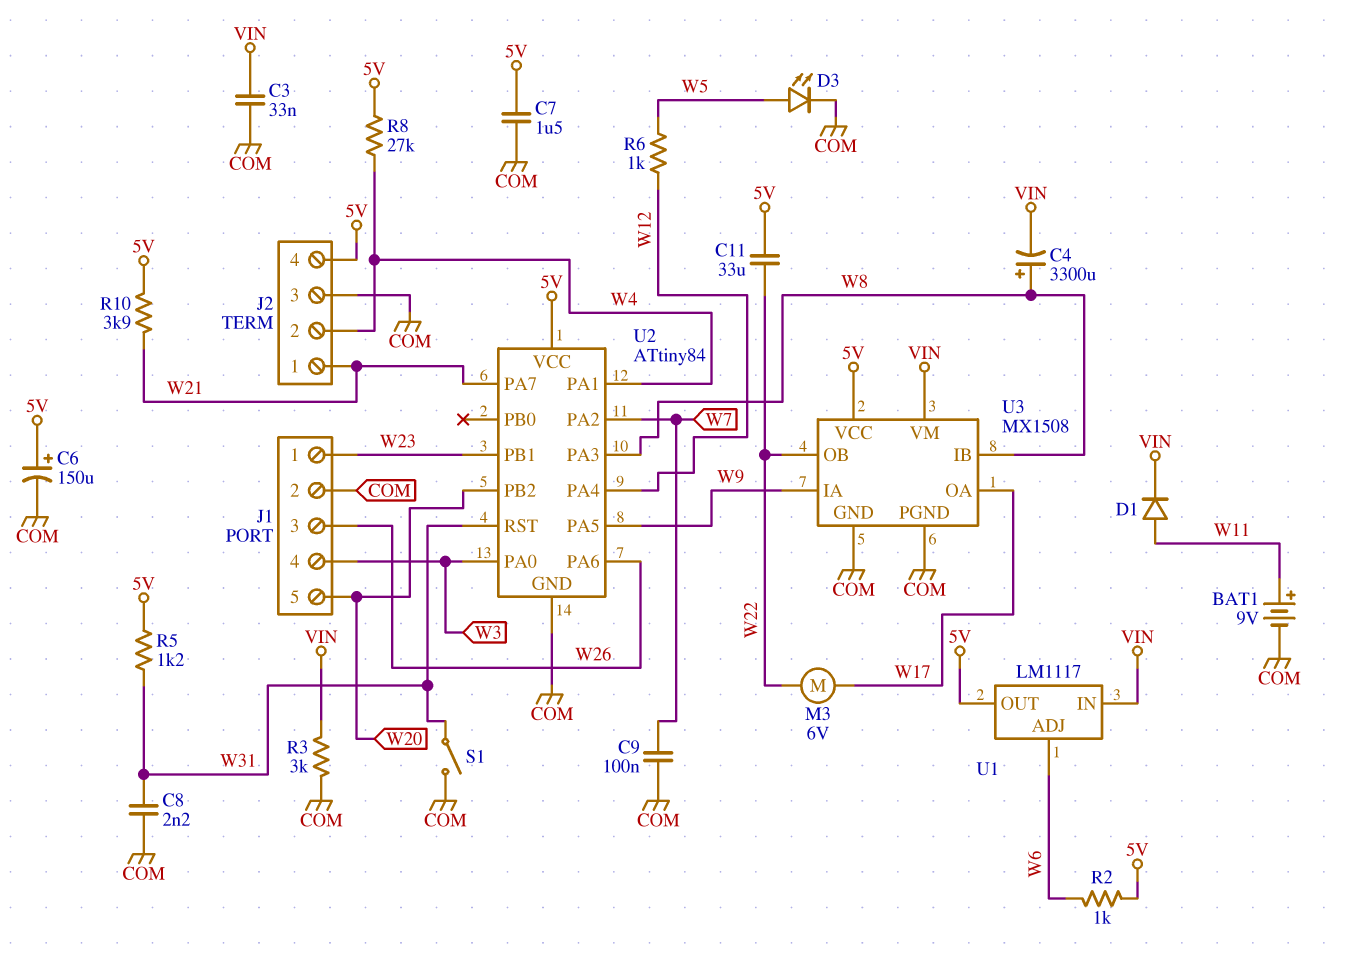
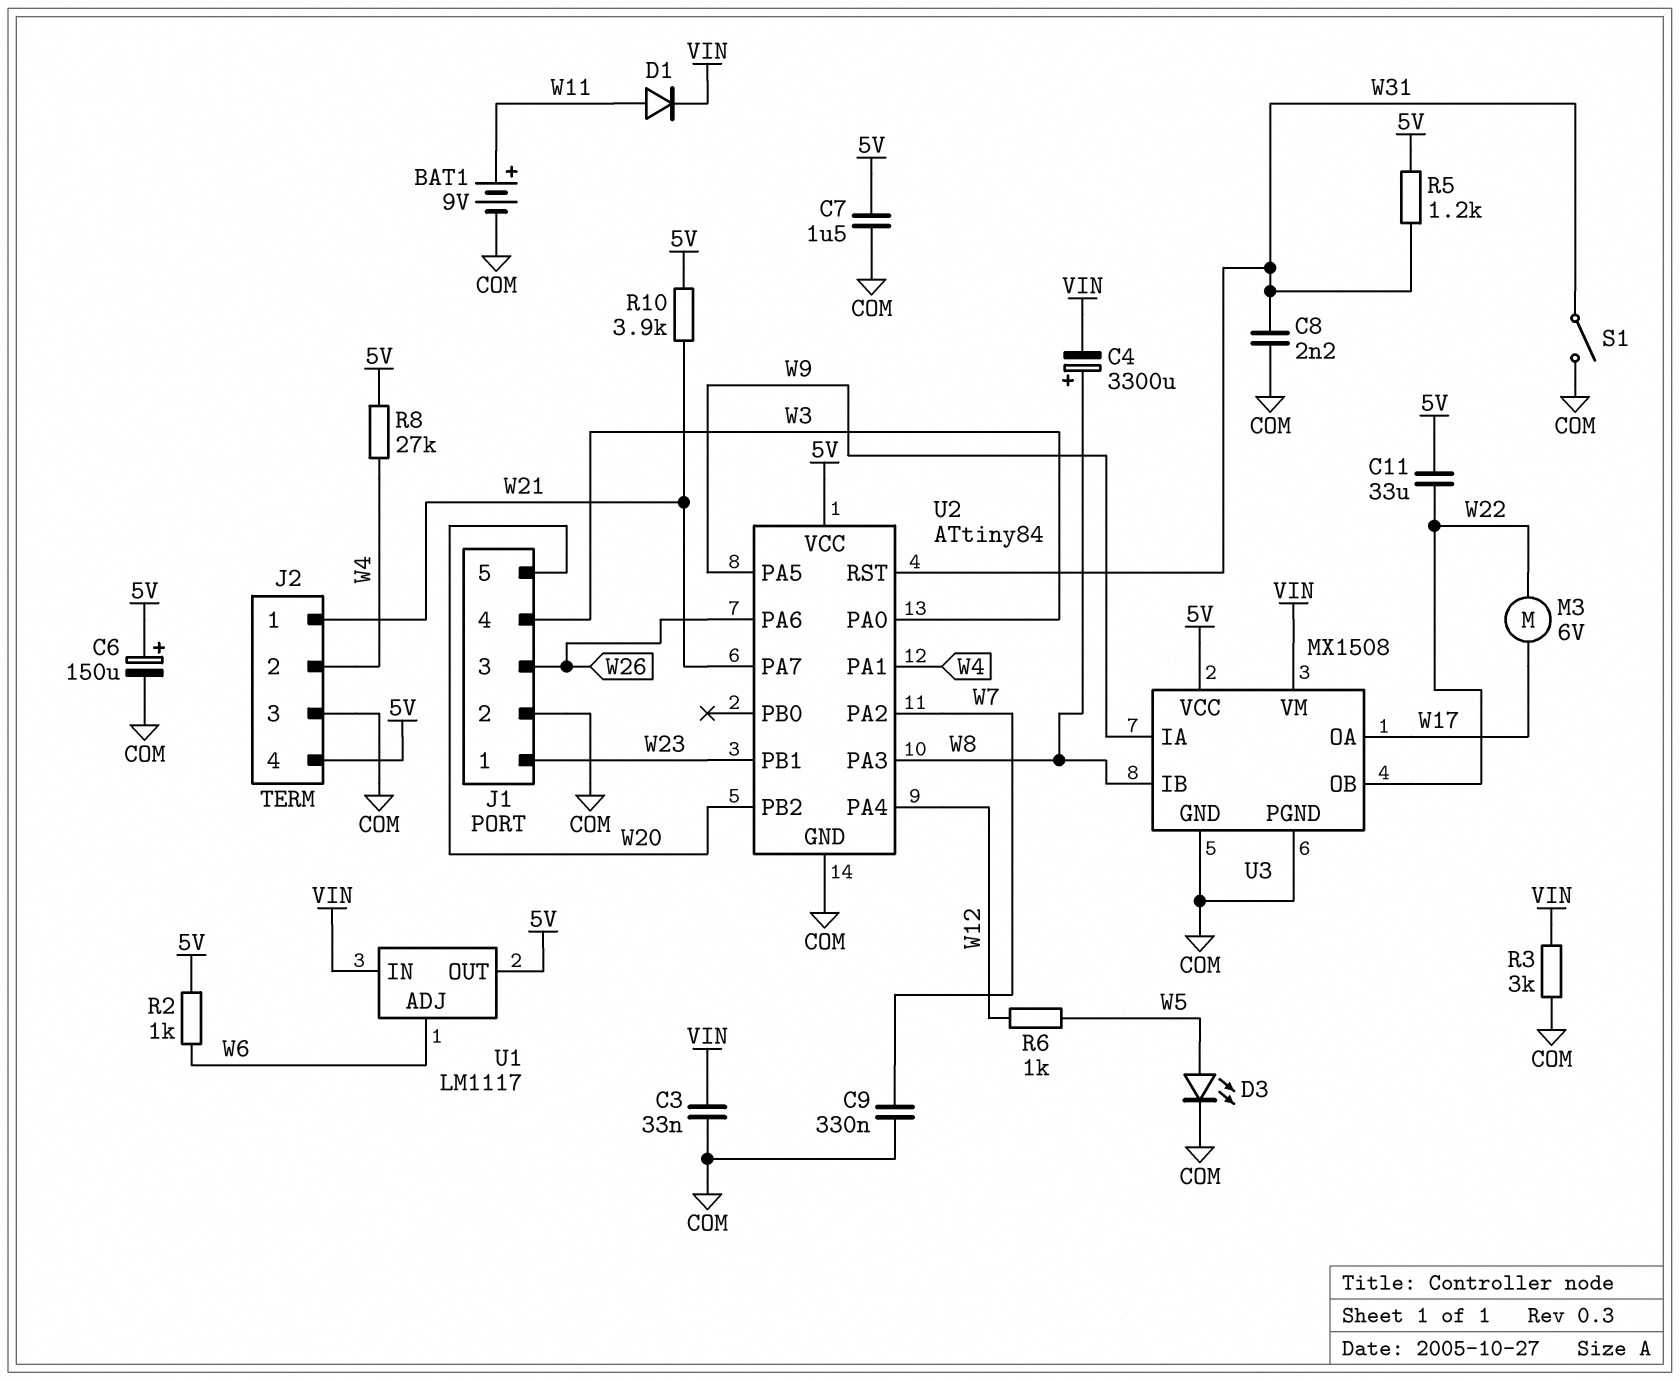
C9: 100nF (COM, W7) -> 330nF (COM, W7)

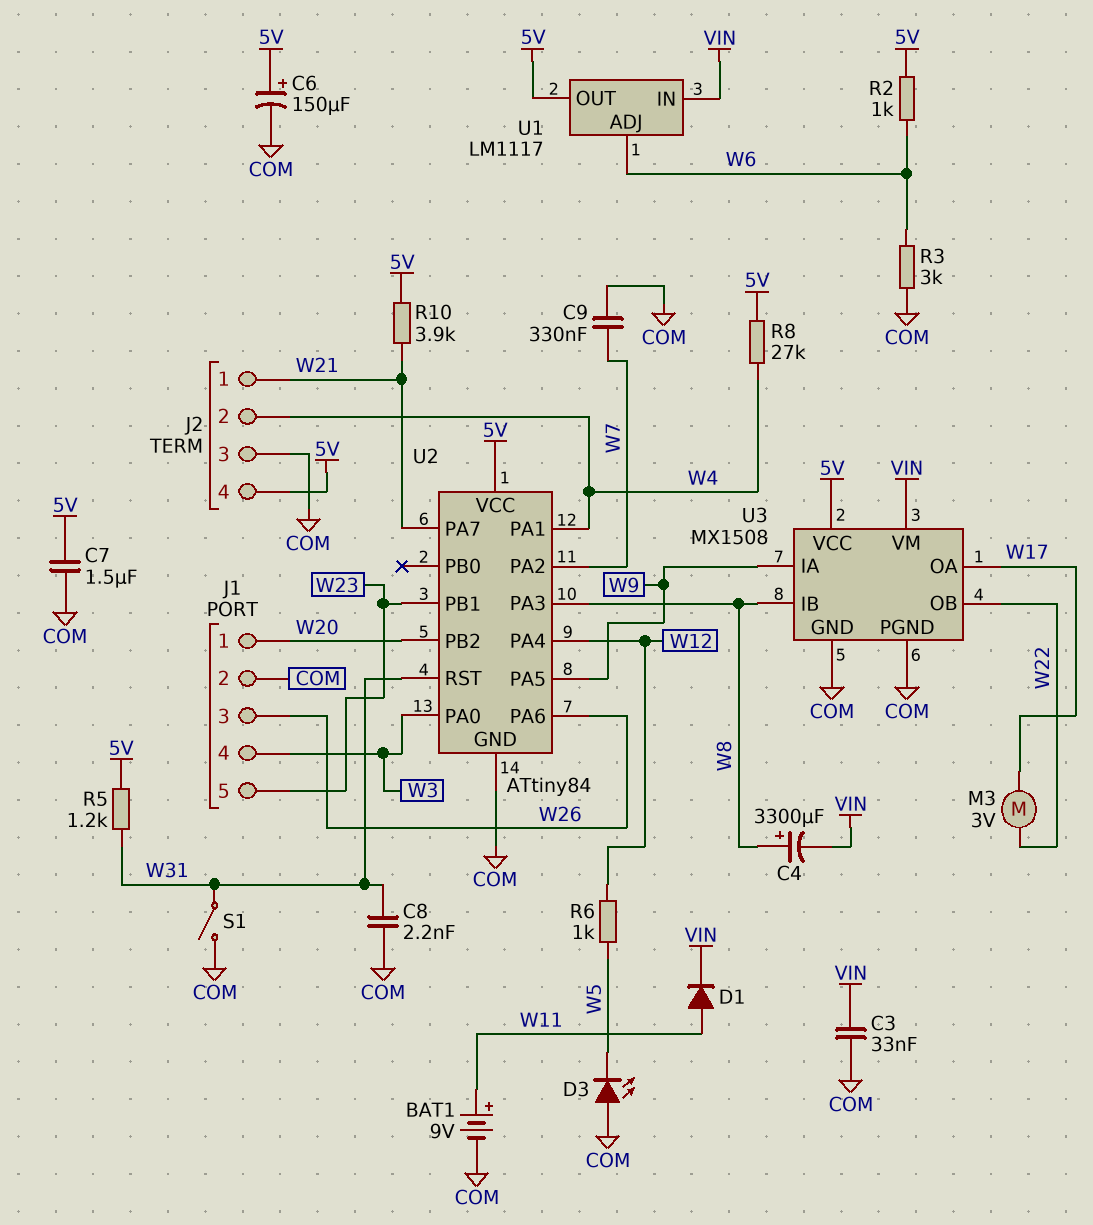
C11: 33uF (5V, W22) -> none
D3: LED (A W5, K COM) -> LED (A COM, K W5)
J1 pin 1: W23 -> W20
J1 pin 5: W20 -> W23
M3: motor 6V (W17, W22) -> motor 3V (W17, W22)
R3: 3k (COM, VIN) -> 3k (COM, W6)

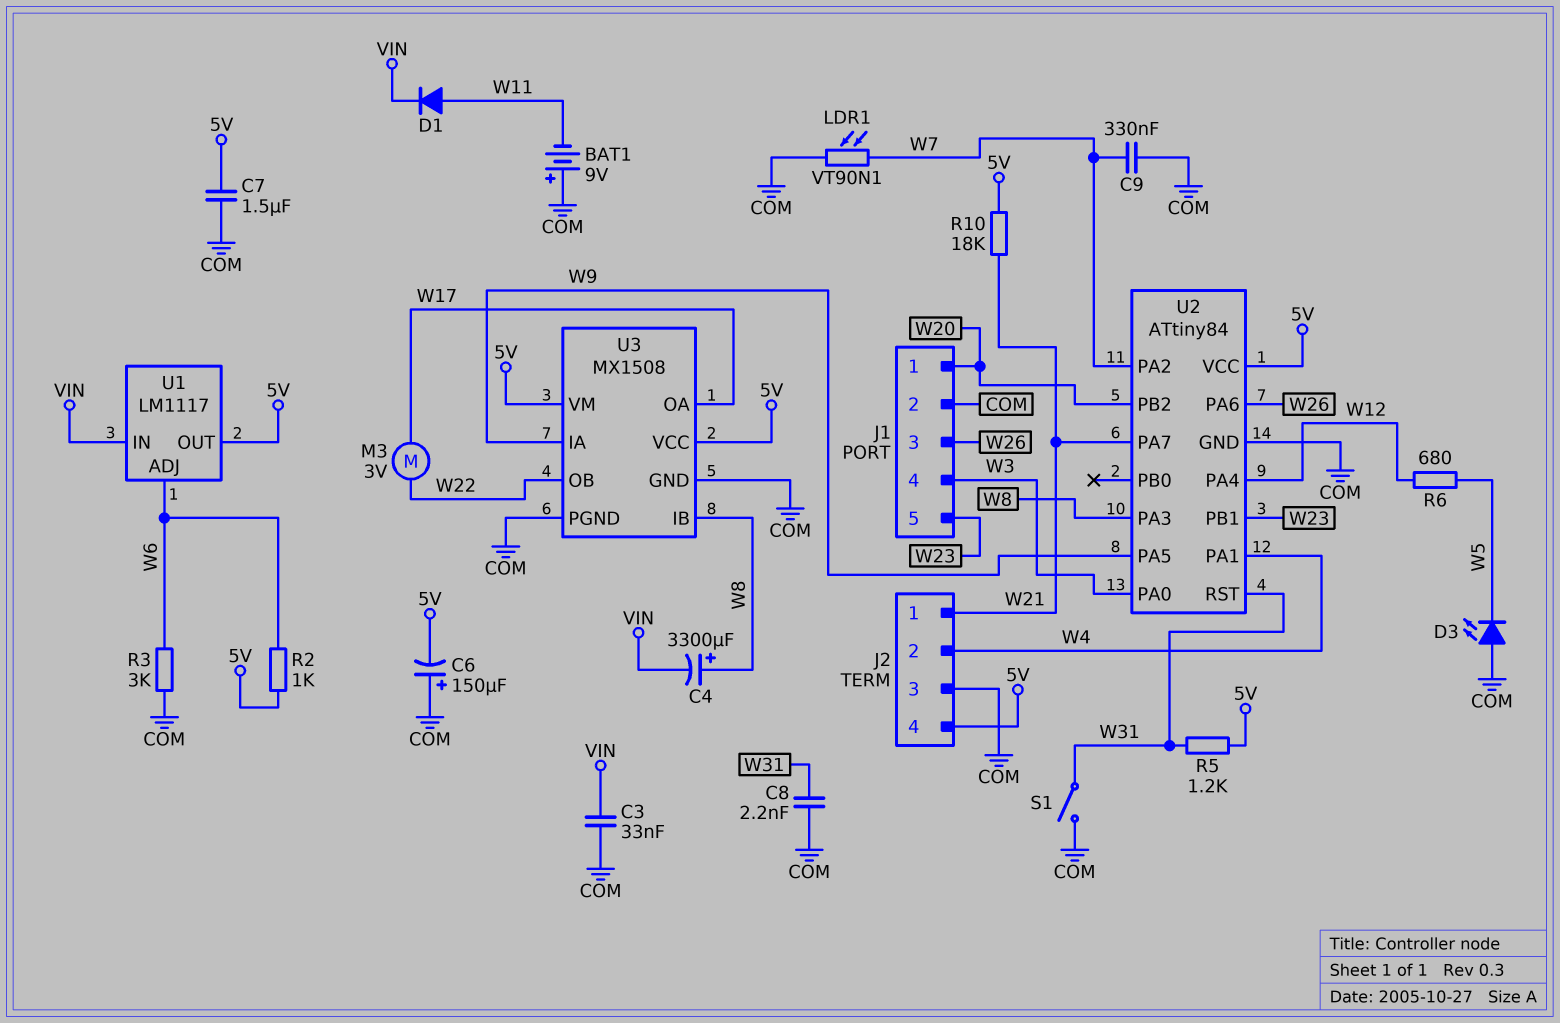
BAT1: 9V (plus W11, minus COM) -> 9V (plus COM, minus W11)
C6: 150uF (plus 5V, minus COM) -> 150uF (plus COM, minus 5V)
LDR1: none -> VT90N1 (COM, W7)
R6: 1k (W5, W12) -> 680 (W5, W12)
R8: 27k (5V, W4) -> none
R10: 3.9k (5V, W21) -> 18k (5V, W21)
U3 pin VM: VIN -> 5V

